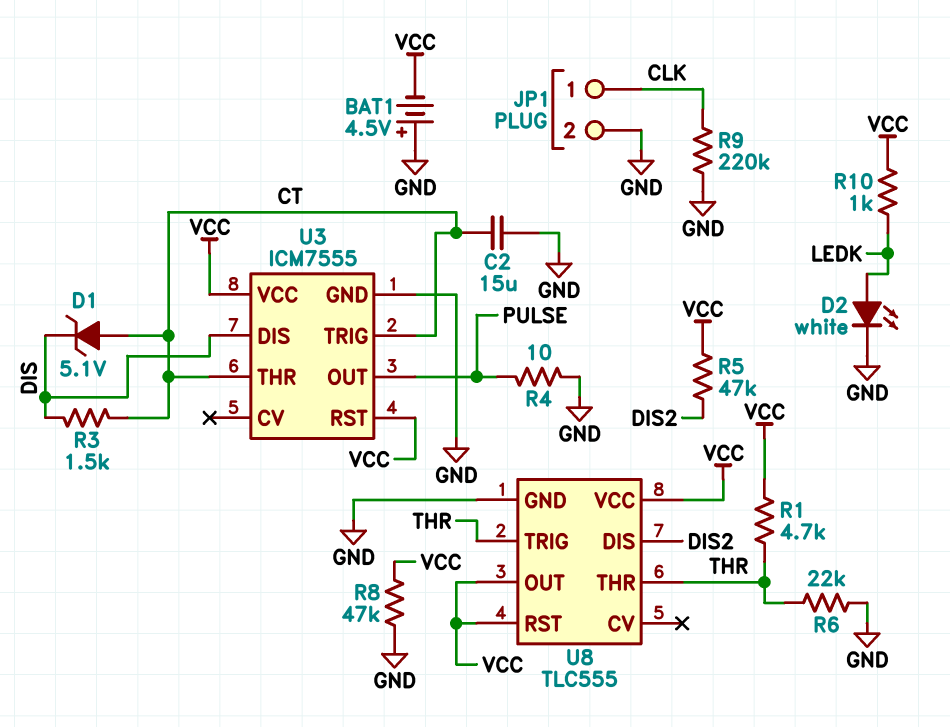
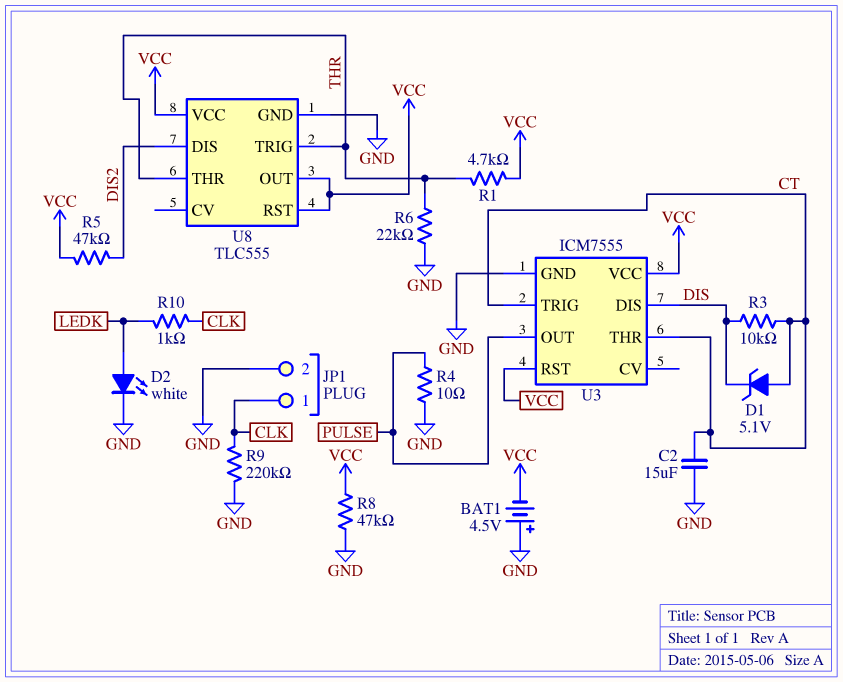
R3: 1.5k (CT, DIS) -> 10k (CT, DIS)
R10: 1k (LEDK, VCC) -> 1k (CLK, LEDK)

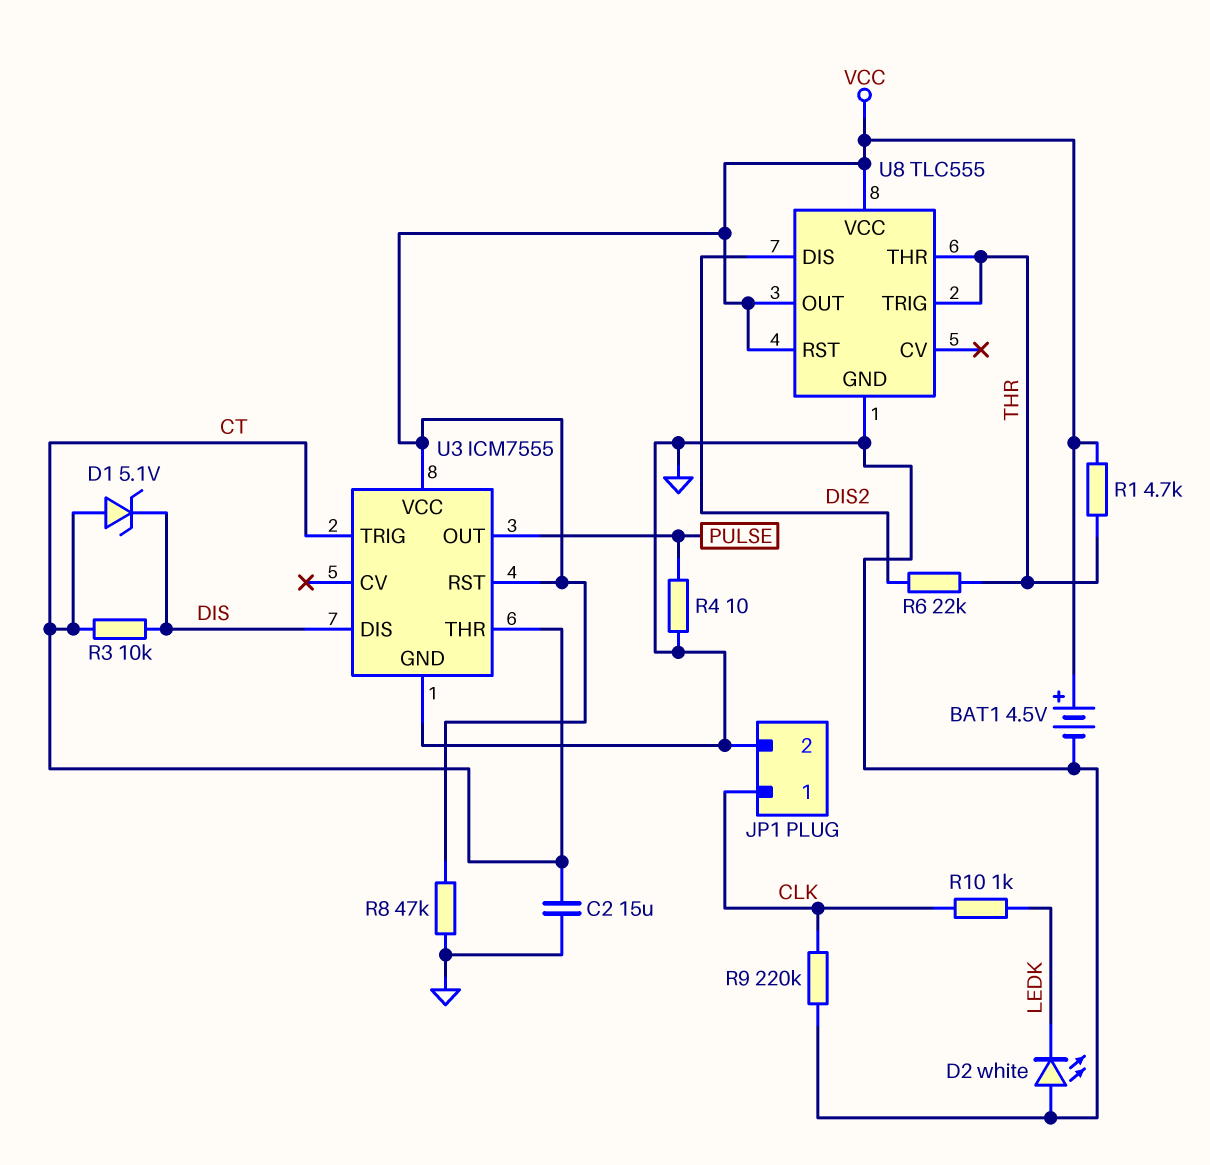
BAT1: 4.5V (plus GND, minus VCC) -> 4.5V (plus VCC, minus GND)
D2: LED white (A LEDK, K GND) -> LED white (A GND, K LEDK)
R5: 47k (DIS2, VCC) -> none
R6: 22k (GND, THR) -> 22k (DIS2, THR)

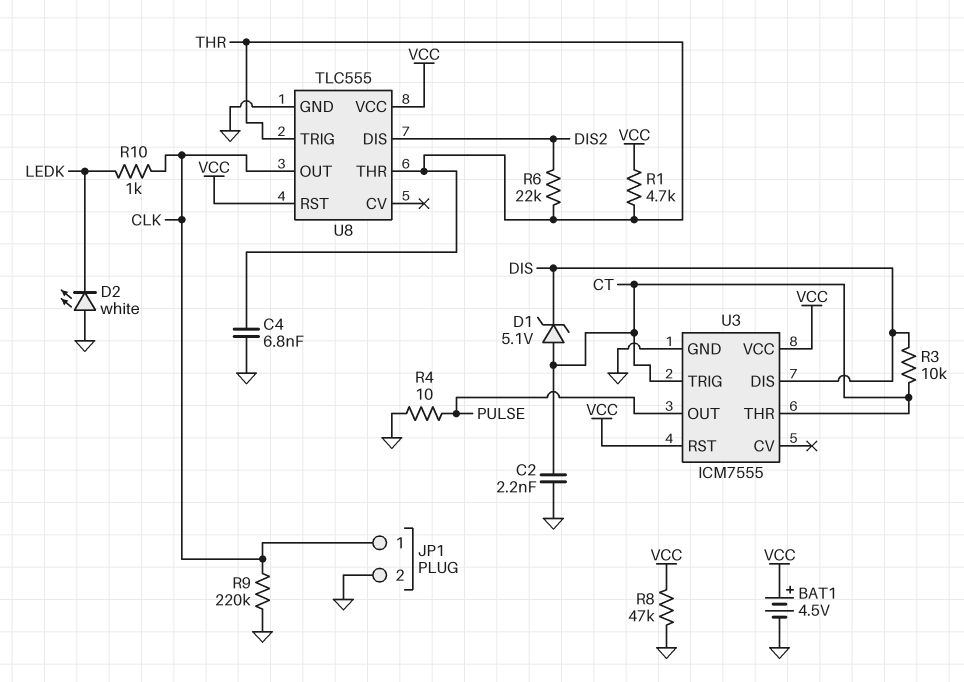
C2: 15uF (CT, GND) -> 2.2nF (CT, GND)
C4: none -> 6.8nF (GND, THR)
U8 pin OUT: VCC -> CLK

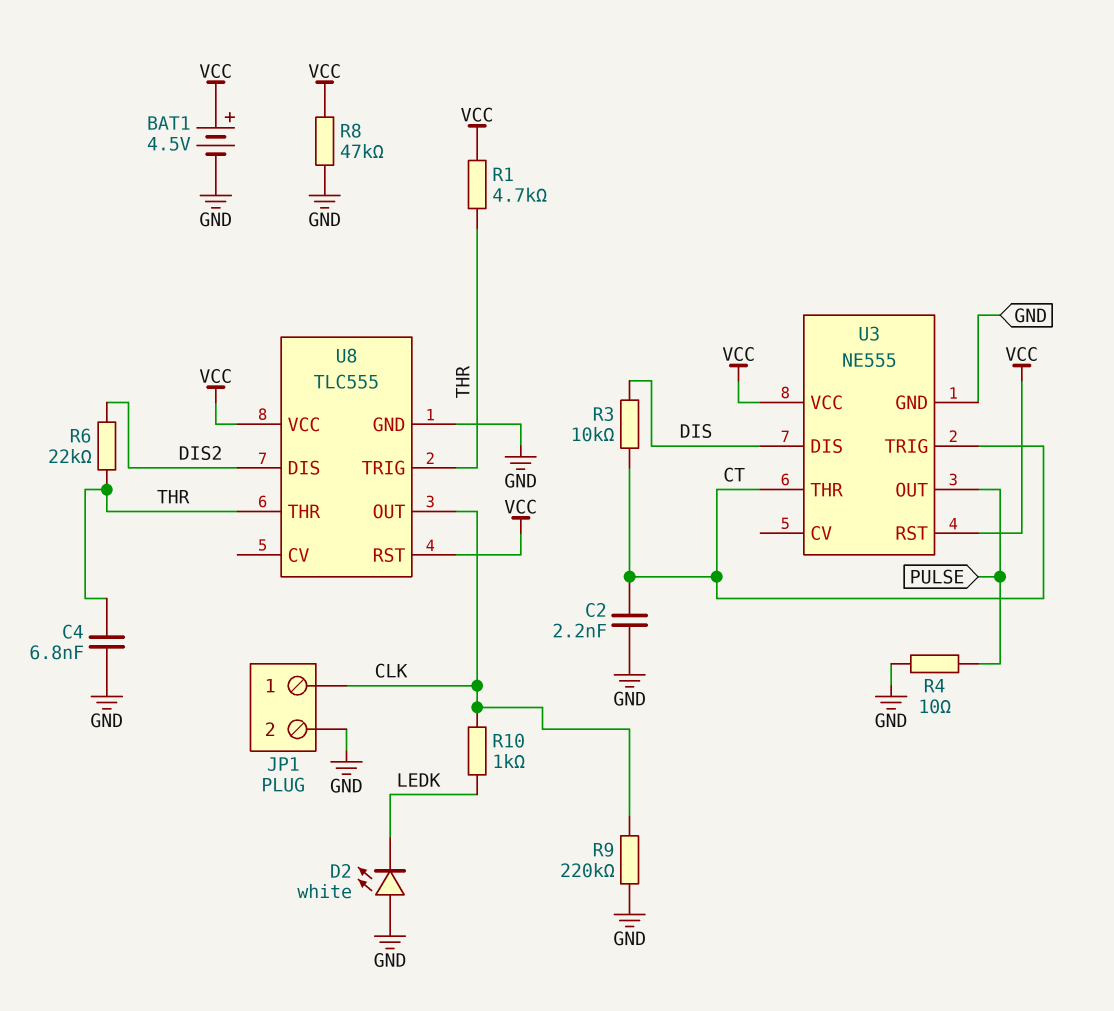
D1: zener 5.1V (A CT, K DIS) -> none
U3: ICM7555 -> NE555

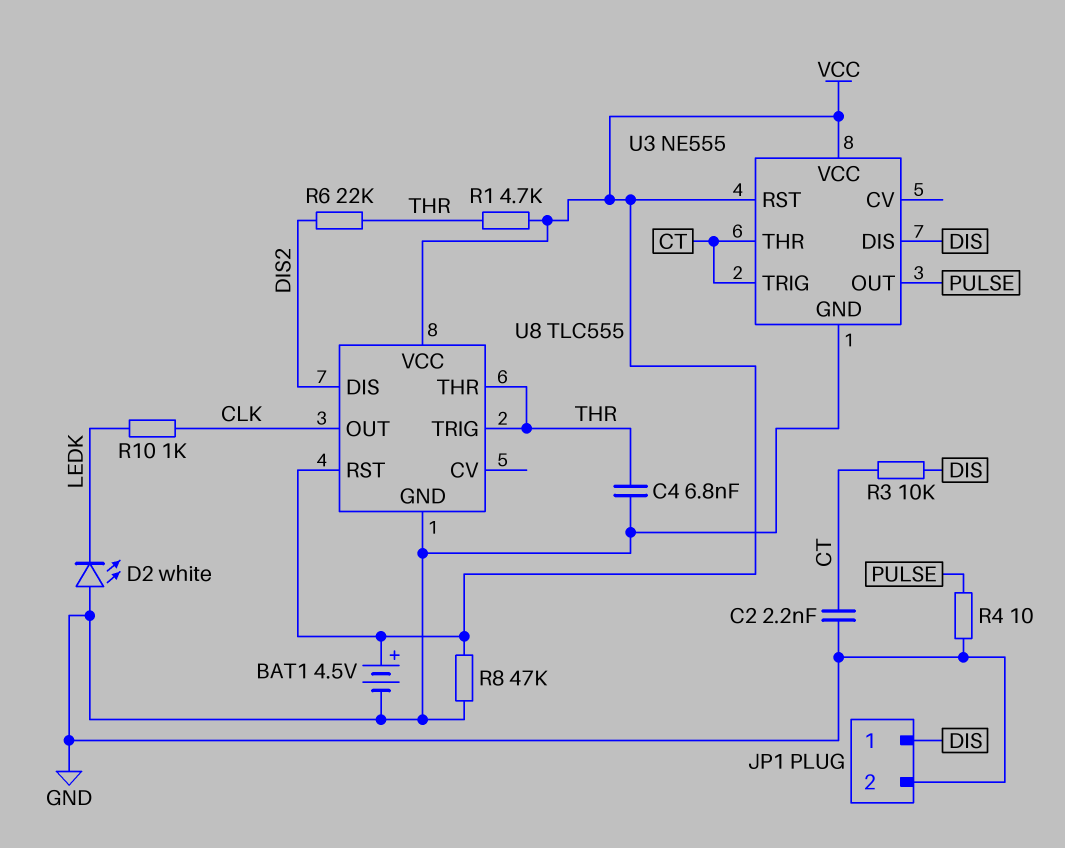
JP1 pin 1: CLK -> DIS
R9: 220k (CLK, GND) -> none

